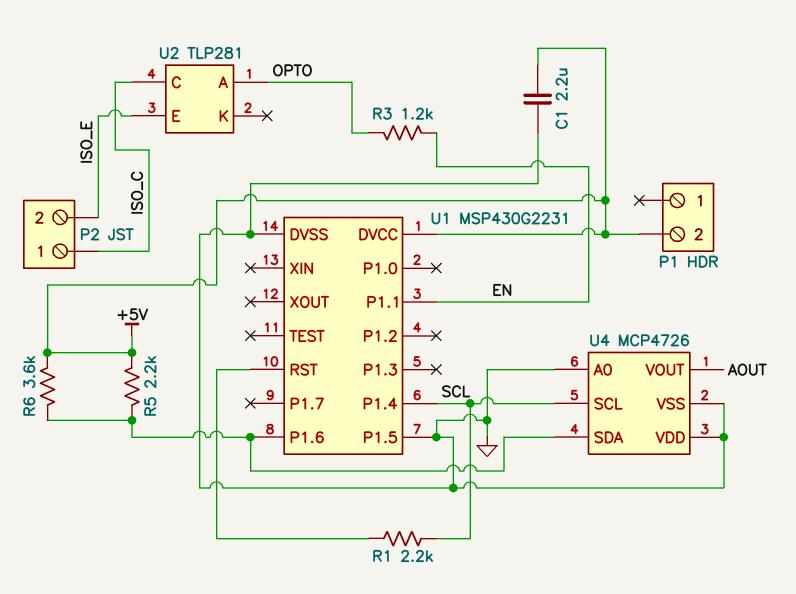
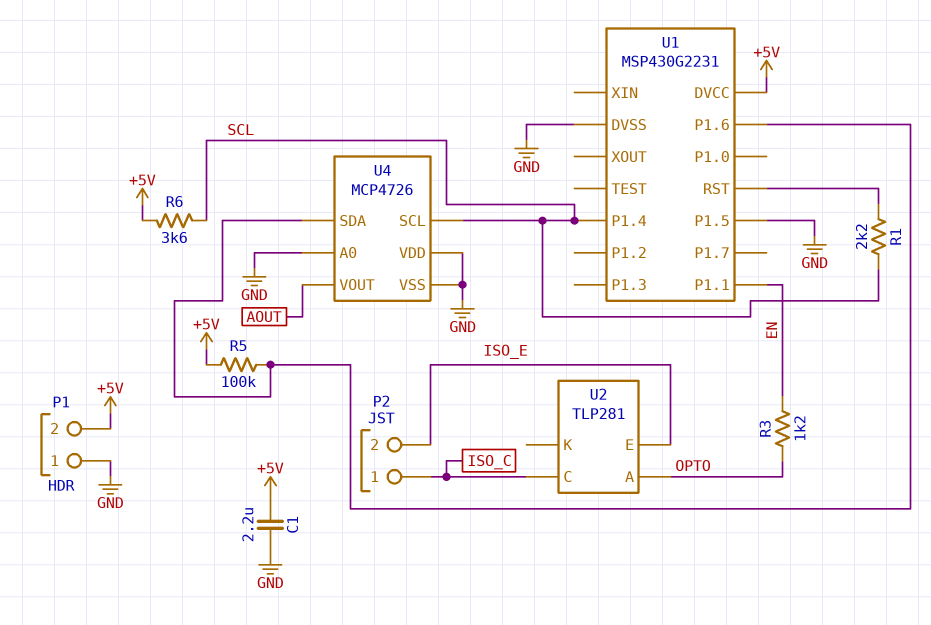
P1 pin 1: none -> GND
R5: 2.2k (+5V, U1/P1.6) -> 100k (+5V, U1/P1.6)
R6: 3.6k (+5V, U1/P1.6) -> 3.6k (+5V, SCL)

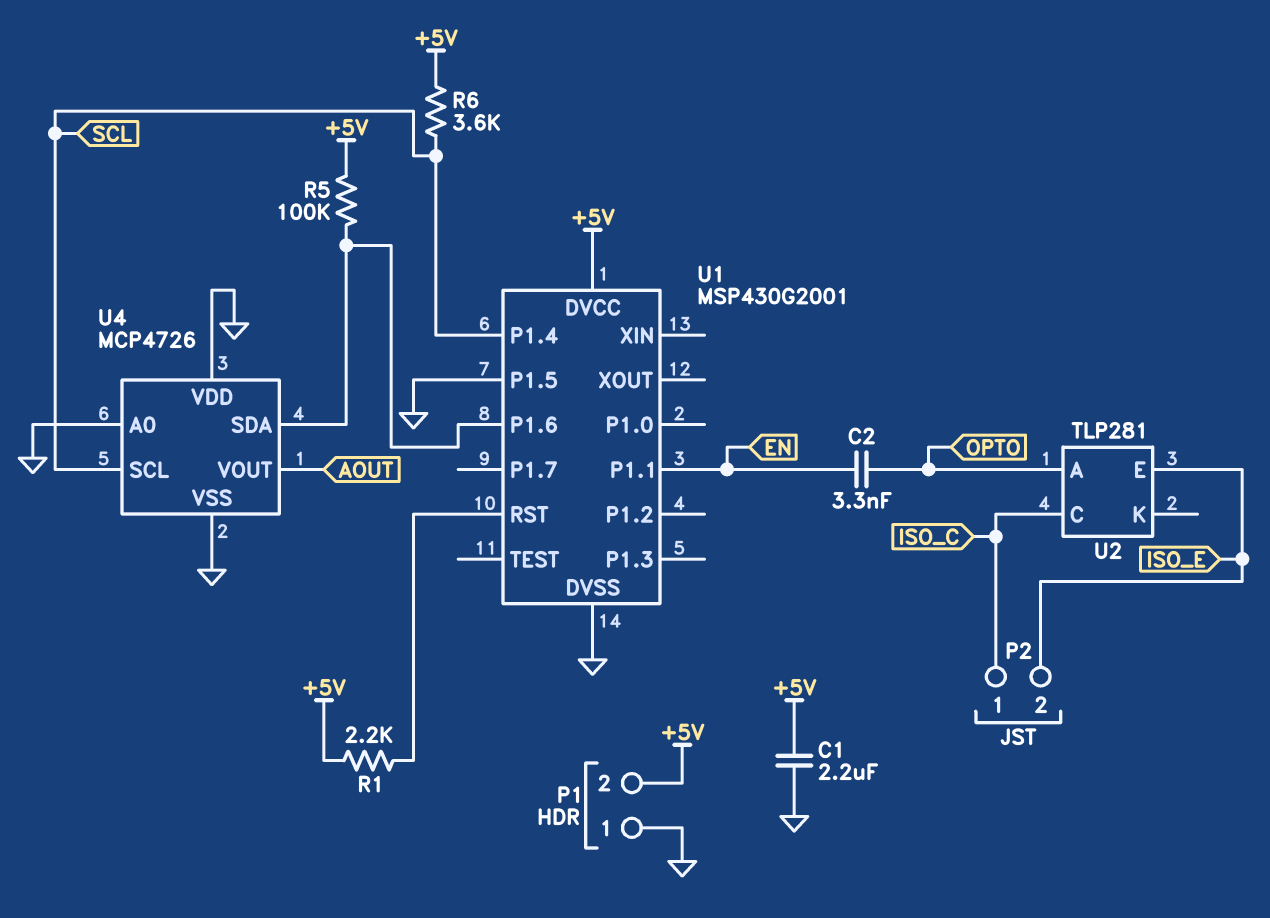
C2: none -> 3.3nF (EN, OPTO)
R1: 2.2k (SCL, U1/RST) -> 2.2k (+5V, U1/RST)
R3: 1.2k (EN, OPTO) -> none
U1: MSP430G2231 -> MSP430G2001

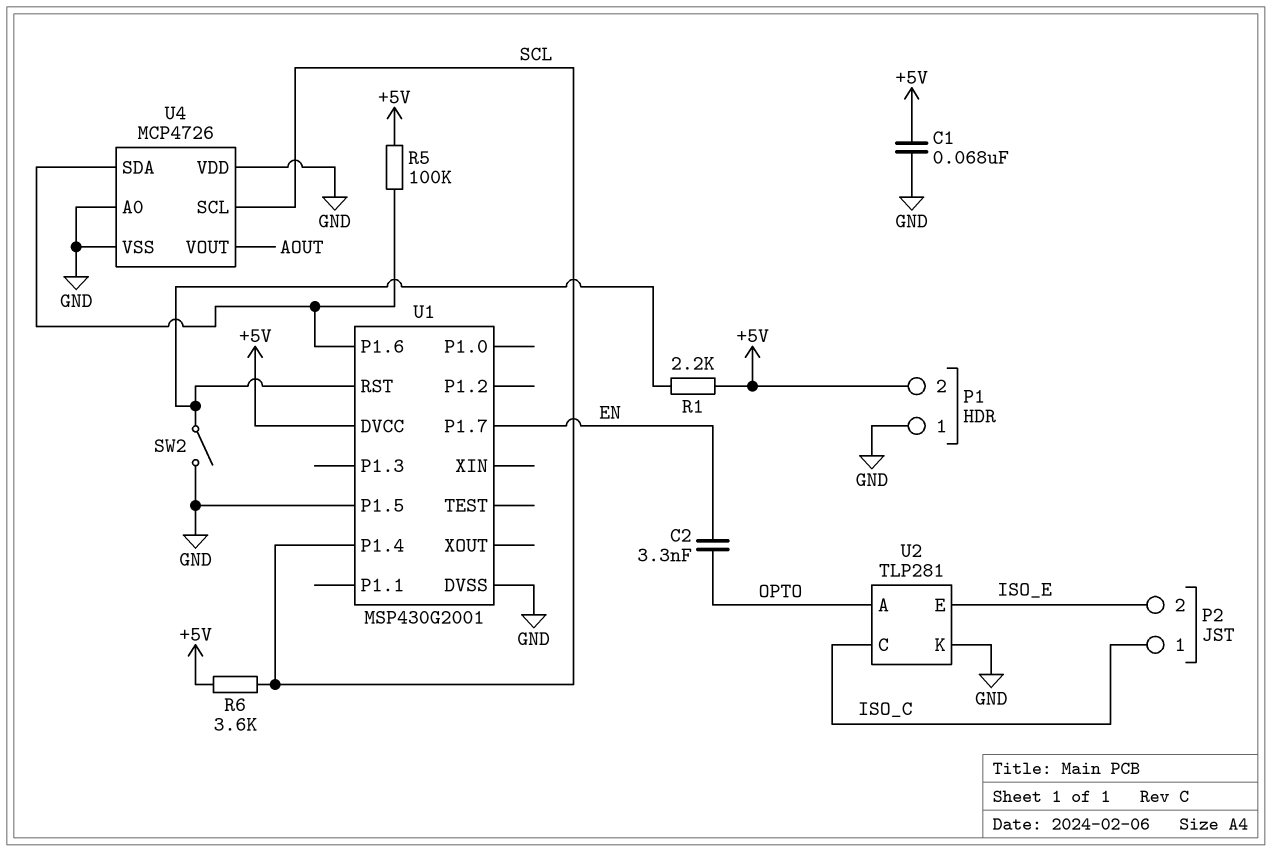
C1: 2.2uF (+5V, GND) -> 68nF (+5V, GND)
SW2: none -> switch (GND, U1/RST)
U1 pin P1.1: EN -> none
U1 pin P1.7: none -> EN
U2 pin K: none -> GND

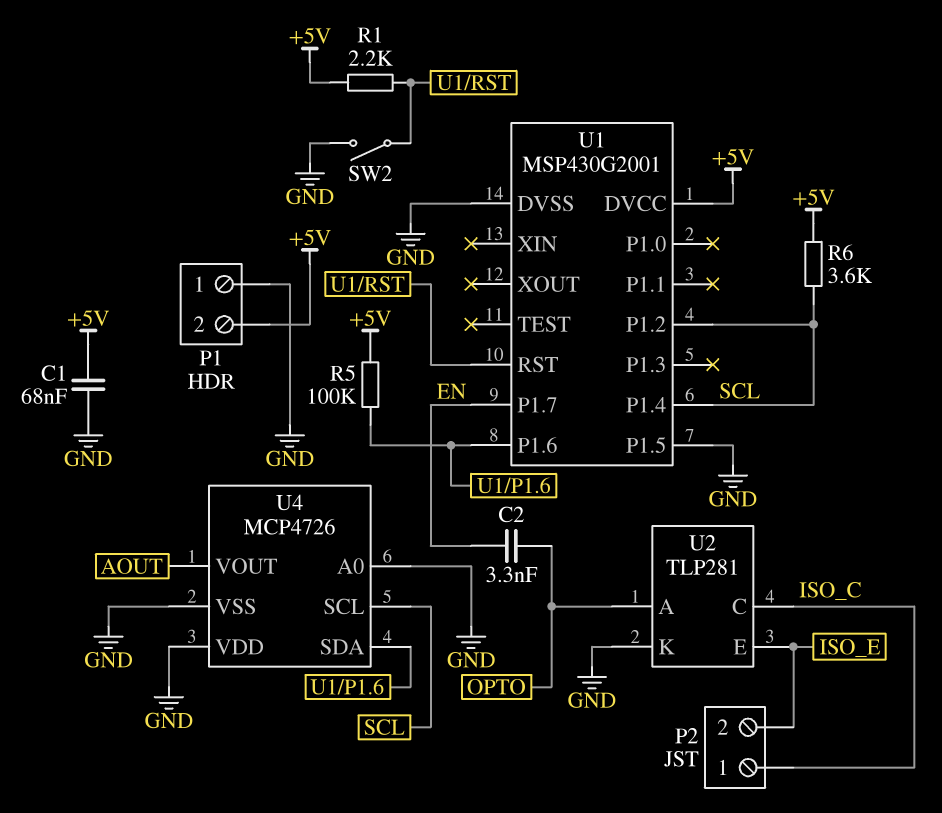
U1 pin P1.2: none -> SCL

